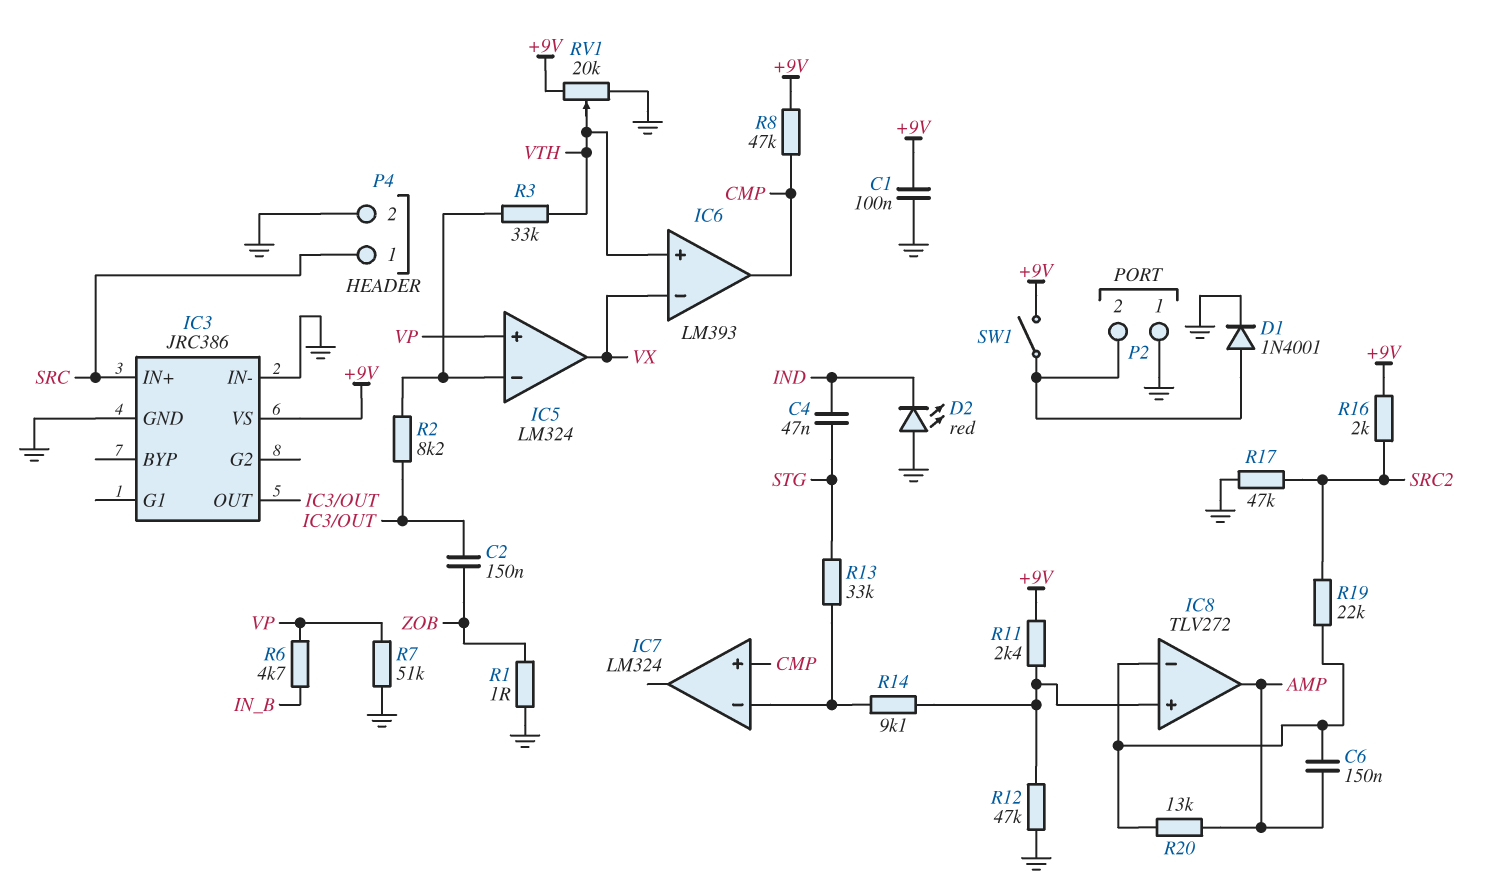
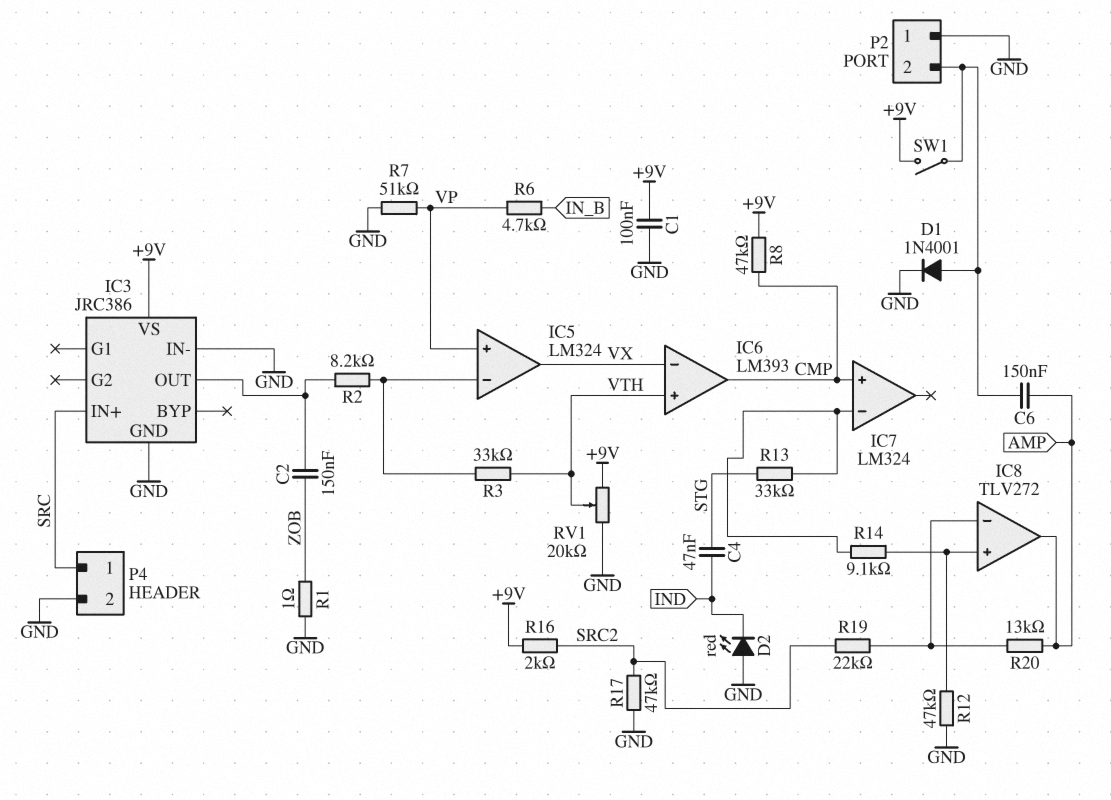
C6: 150nF (AMP, IC8/in-) -> 150nF (AMP, P2/2)
R11: 2.4k (+9V, IC8/in+) -> none

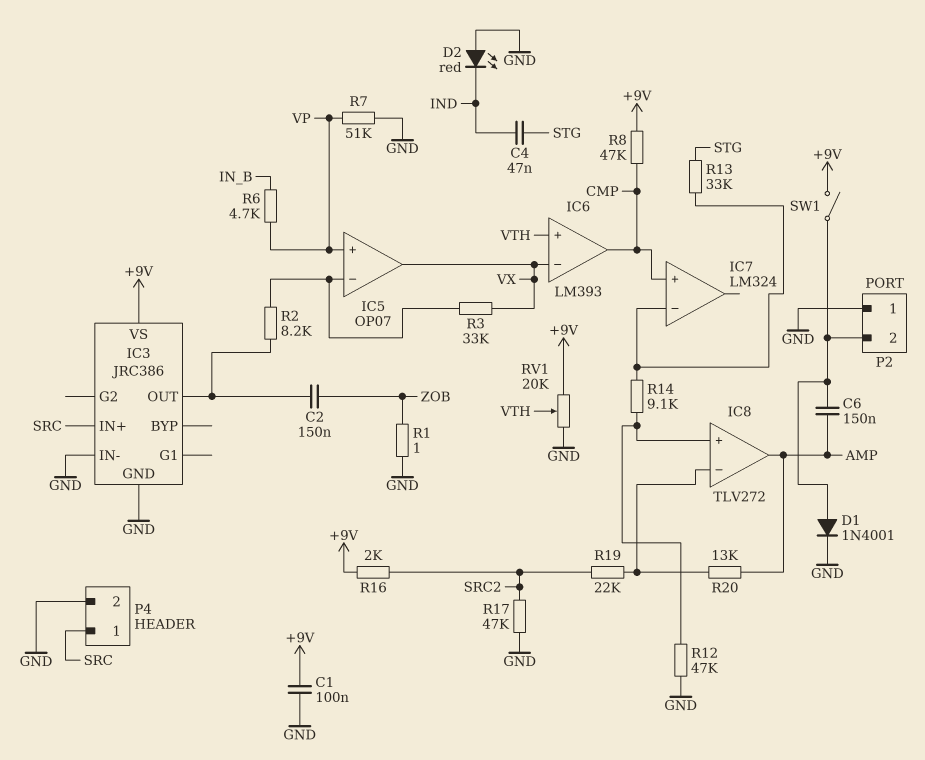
IC5: LM324 -> OP07
R3: 33k (IC5/in-, VTH) -> 33k (IC5/in-, VX)

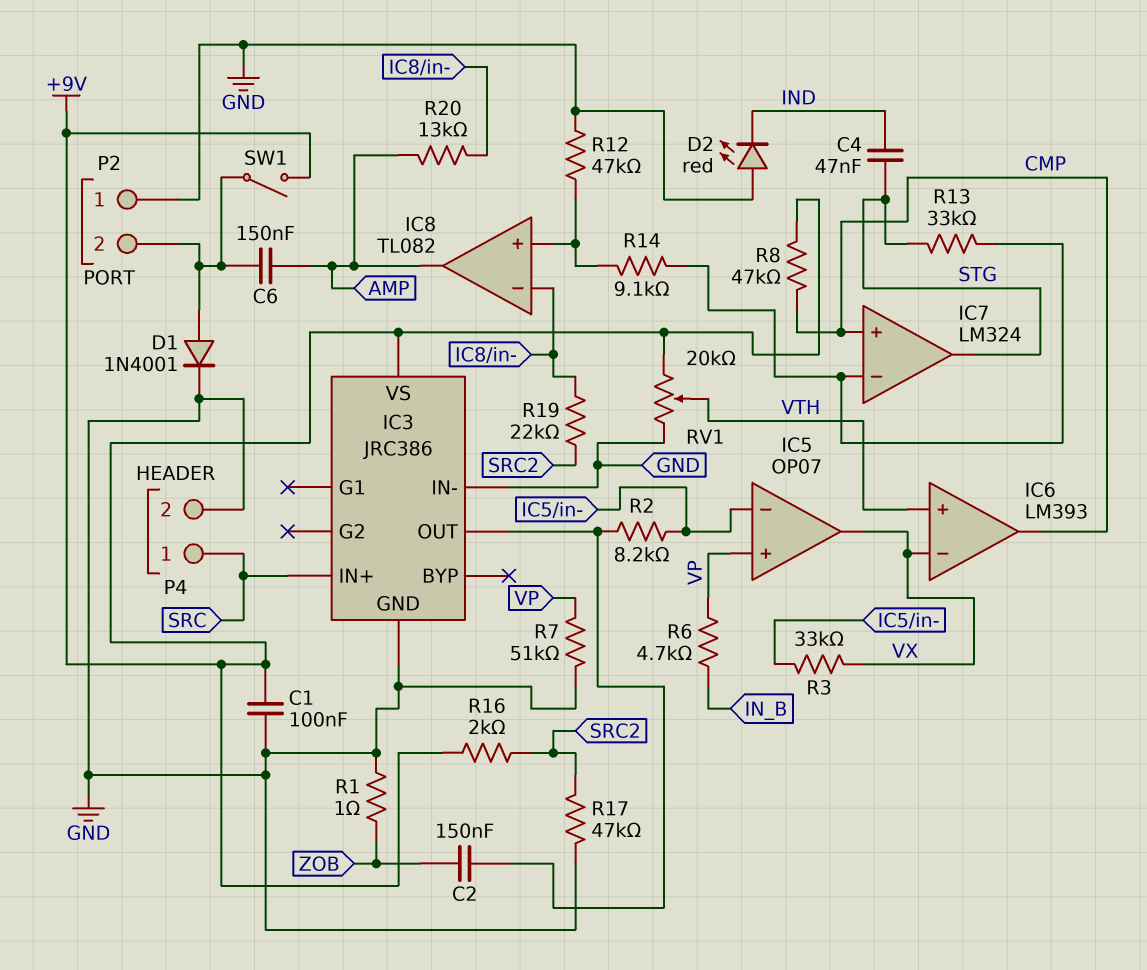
IC7 pin out: none -> STG
IC8: TLV272 -> TL082

